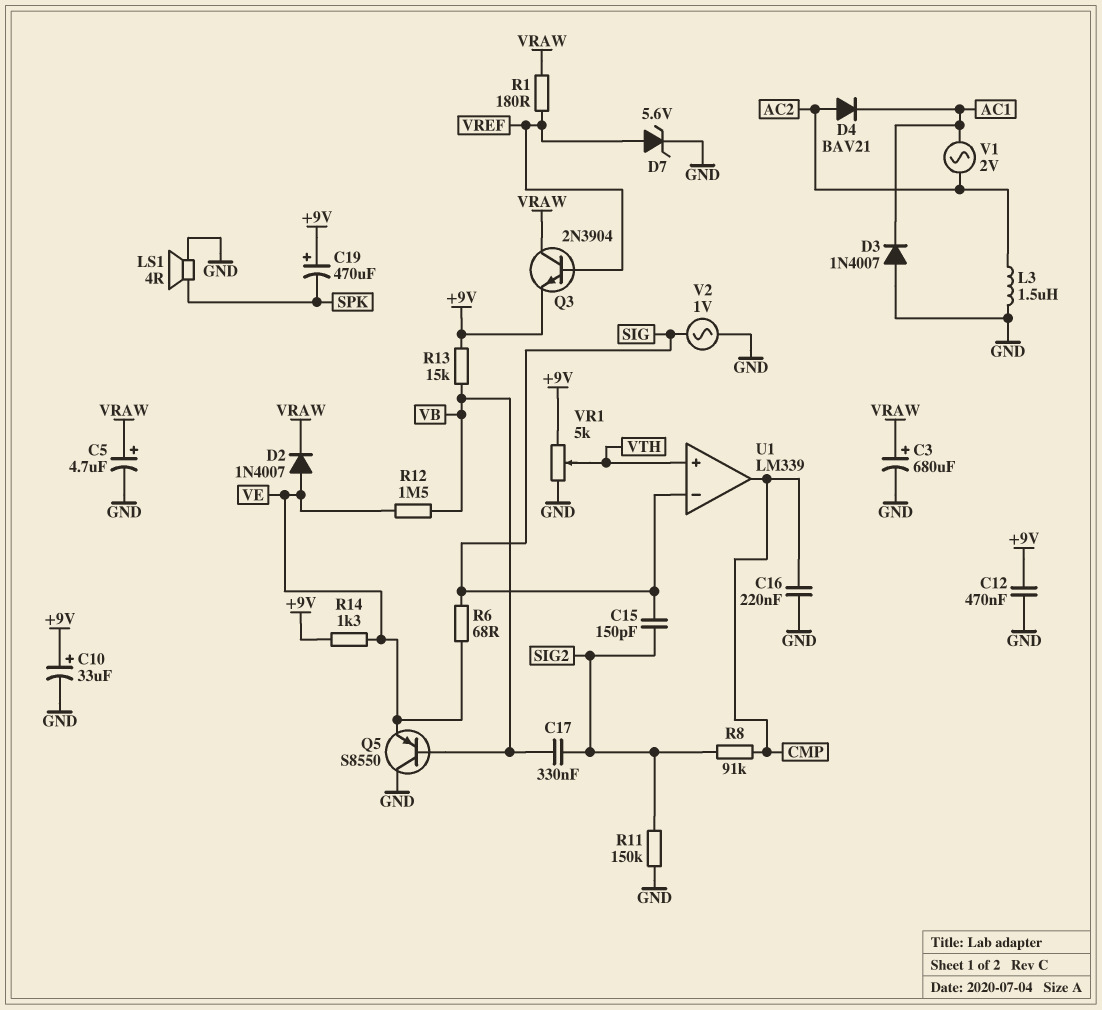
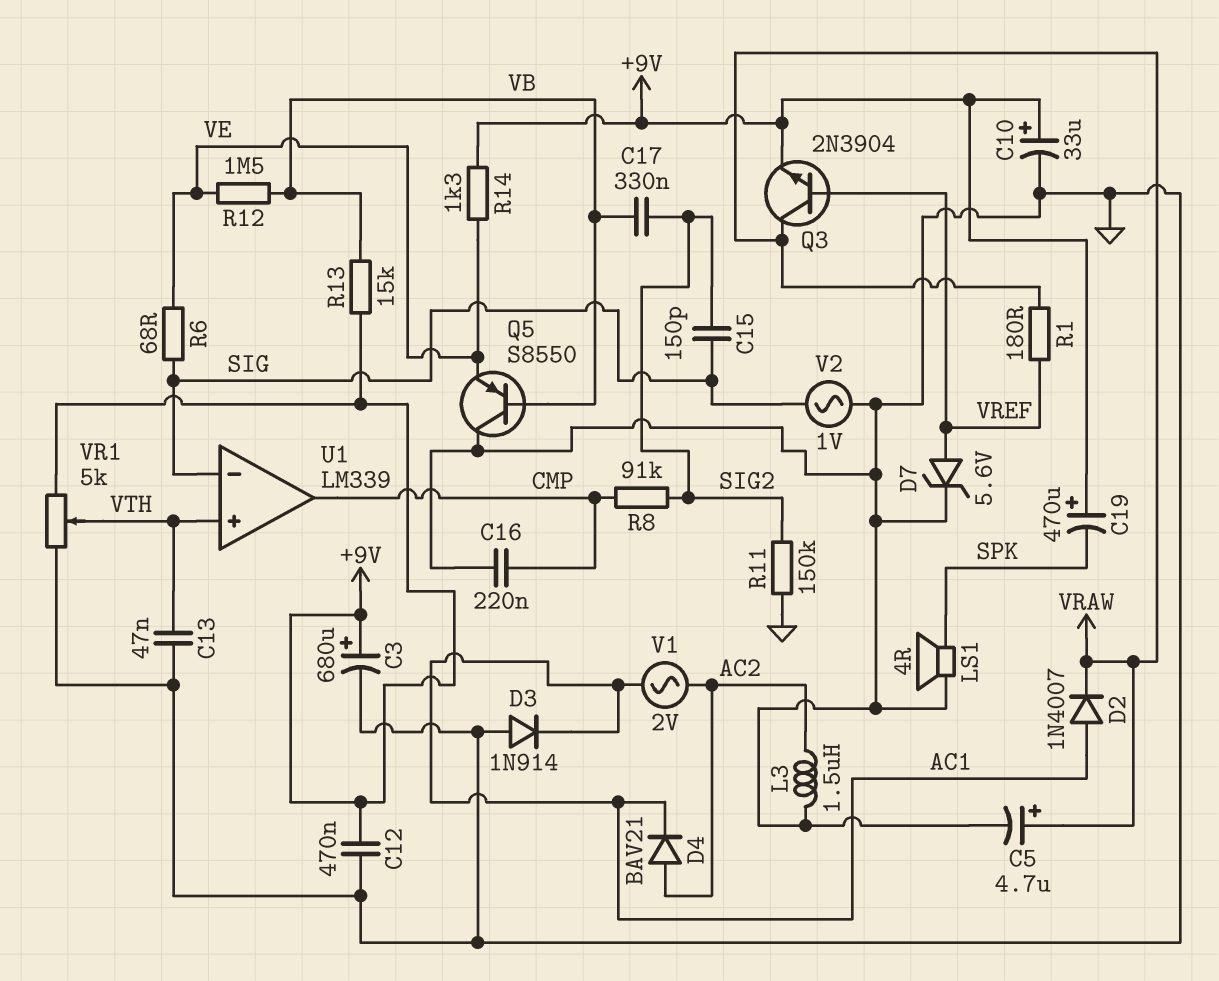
C3: 680uF (plus VRAW, minus GND) -> 680uF (plus +9V, minus GND)
C13: none -> 47nF (GND, VTH)
D2: diode 1N4007 (A VE, K VRAW) -> diode 1N4007 (A AC1, K VRAW)
D3: diode 1N4007 (A GND, K AC1) -> diode 1N914 (A GND, K AC1)

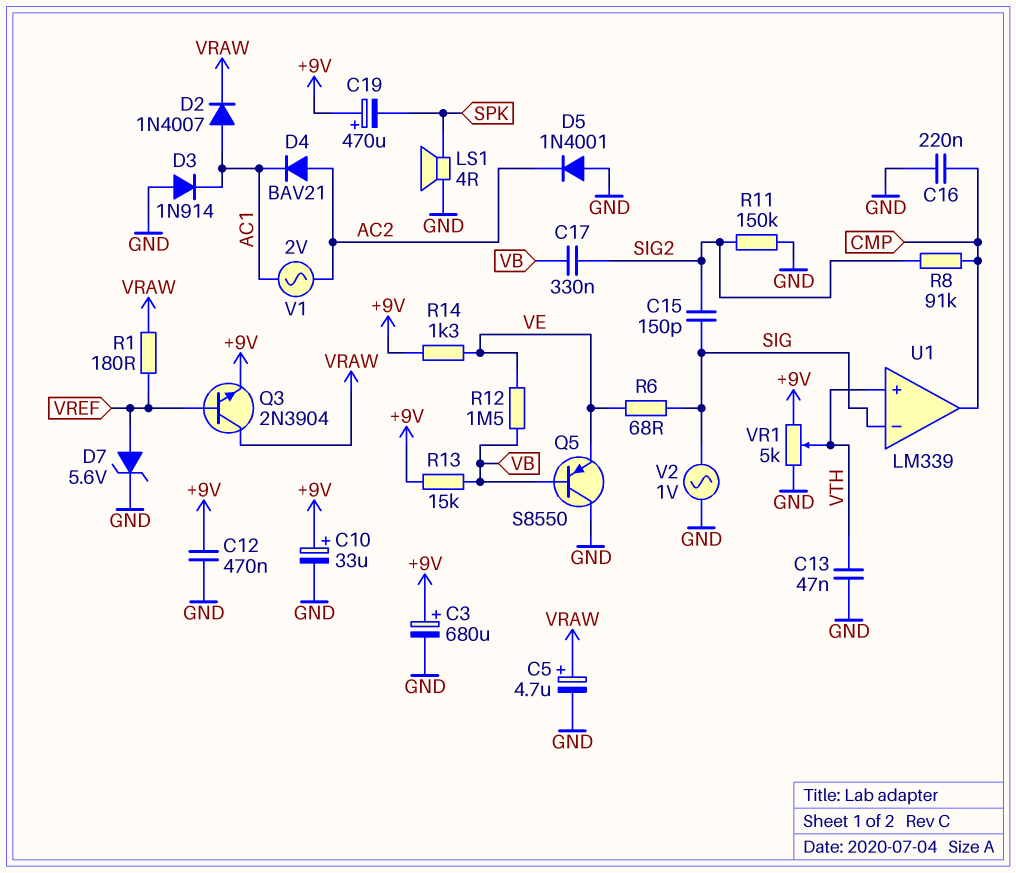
D5: none -> diode 1N4001 (A GND, K AC2)
L3: 1.5uH (AC2, GND) -> none

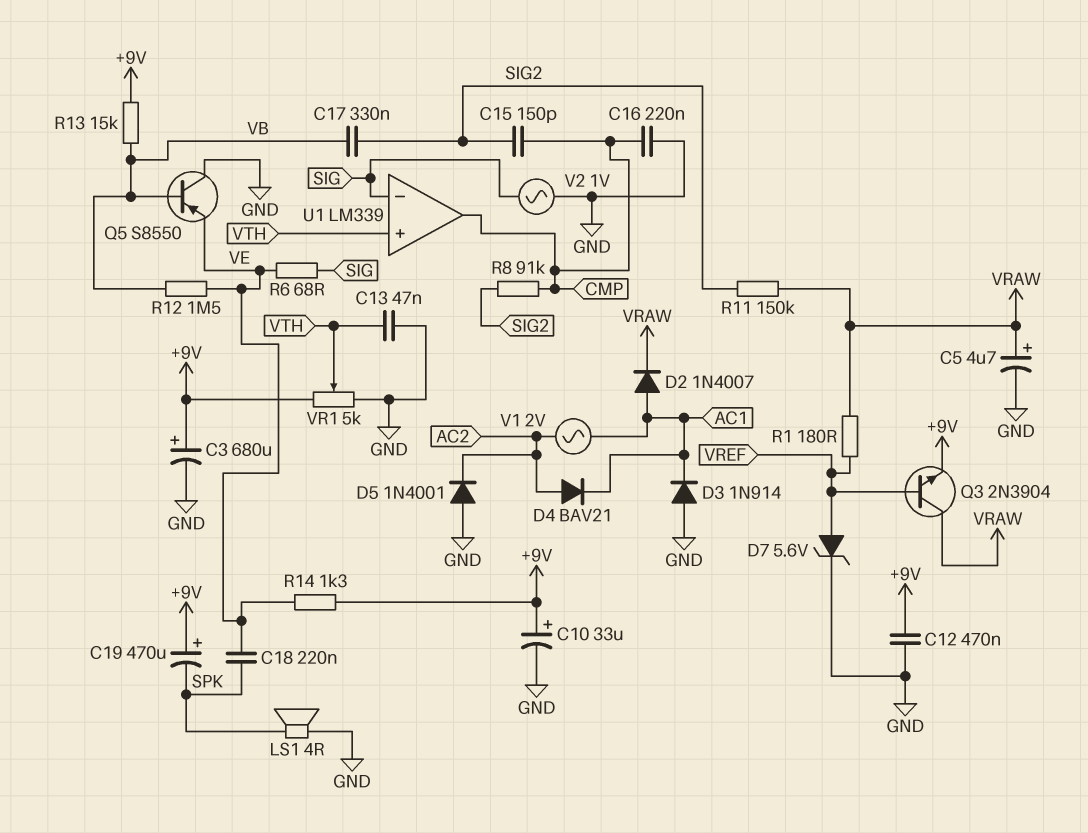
C15: 150pF (SIG, SIG2) -> 150pF (CMP, SIG2)
C18: none -> 220nF (SPK, VE)
R11: 150k (GND, SIG2) -> 150k (SIG2, VRAW)

